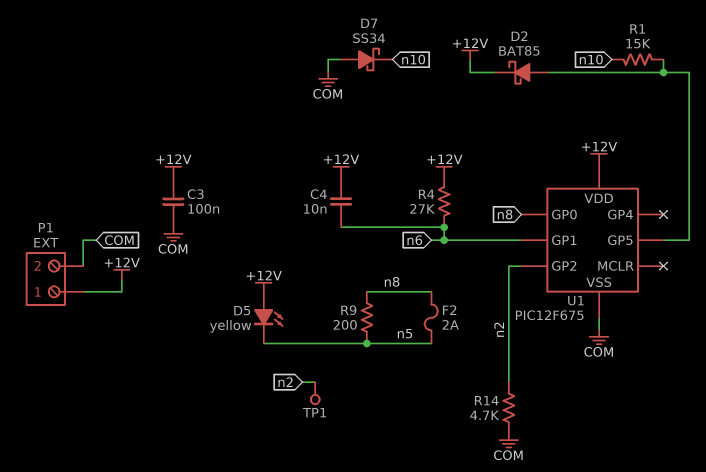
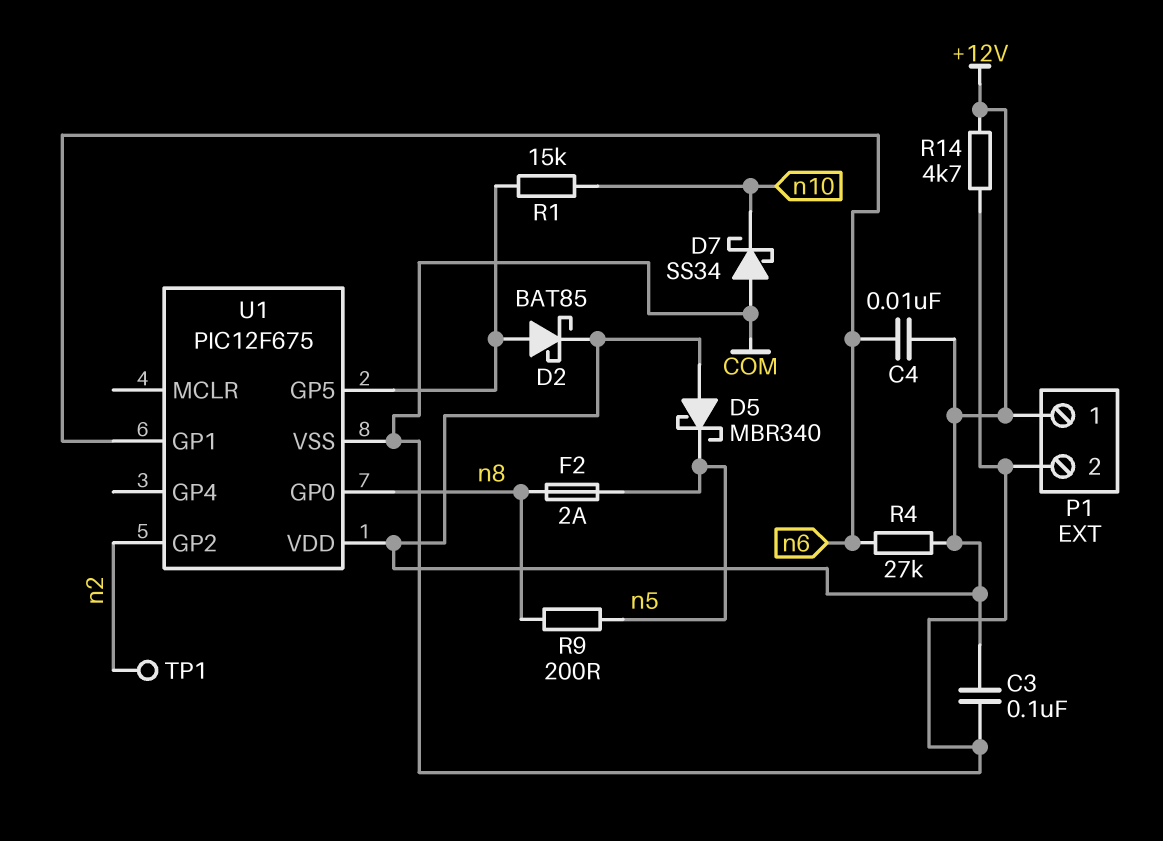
D5: LED yellow (A +12V, K n5) -> schottky MBR340 (A +12V, K n5)
R14: 4.7k (COM, n2) -> 4.7k (+12V, COM)

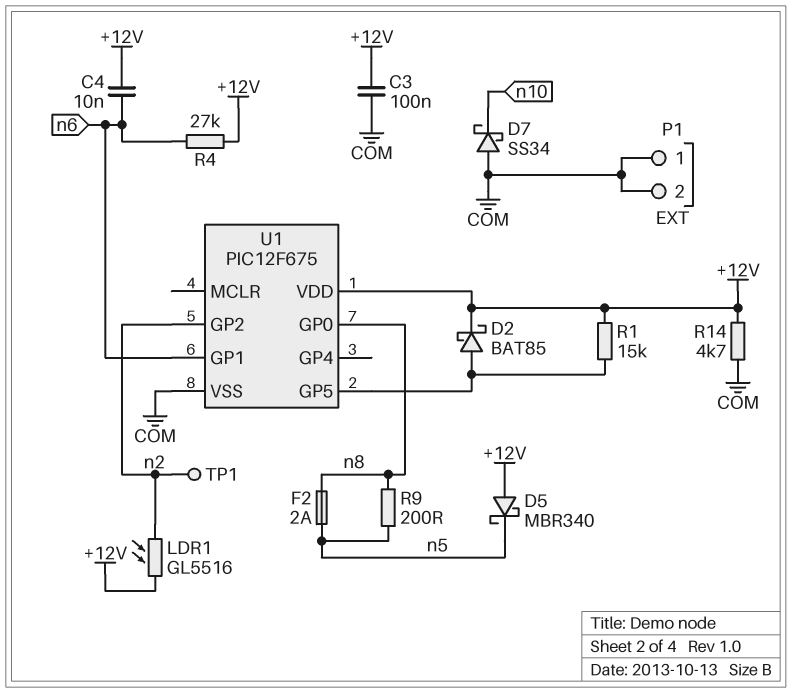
LDR1: none -> GL5516 (+12V, n2)
P1 pin 1: +12V -> COM
R1: 15k (U1/GP5, n10) -> 15k (+12V, U1/GP5)

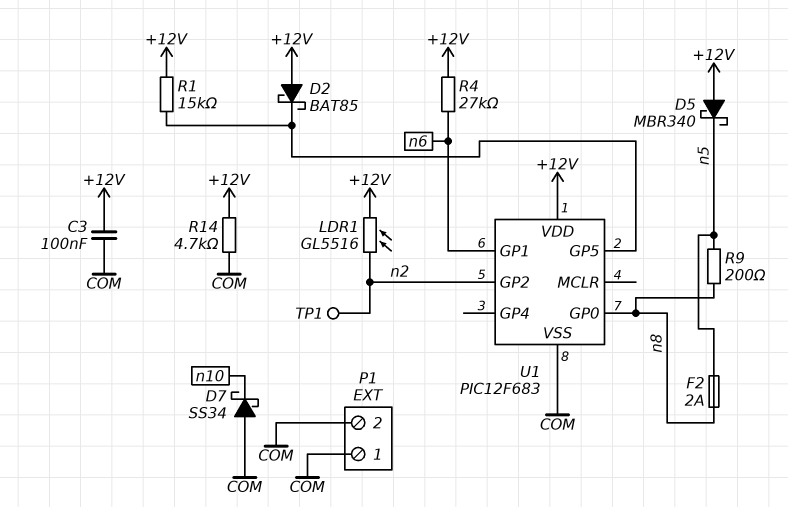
C4: 10nF (+12V, n6) -> none
D2: schottky BAT85 (A U1/GP5, K +12V) -> schottky BAT85 (A +12V, K U1/GP5)
U1: PIC12F675 -> PIC12F683

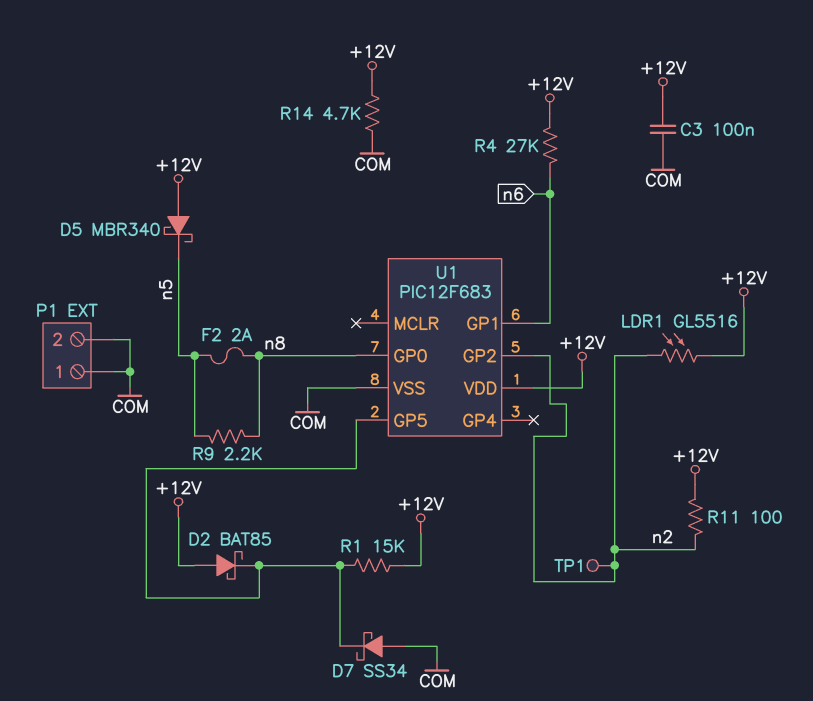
D7: schottky SS34 (A COM, K n10) -> schottky SS34 (A COM, K U1/GP5)
R9: 200 (n5, n8) -> 2.2k (n5, n8)
R11: none -> 100 (+12V, n2)

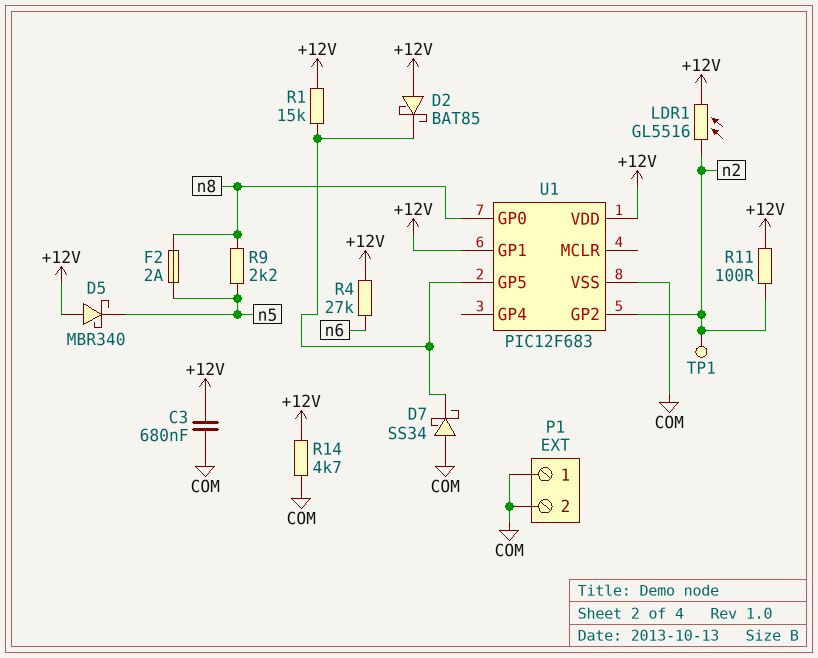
C3: 100nF (+12V, COM) -> 680nF (+12V, COM)
U1 pin GP1: n6 -> +12V

